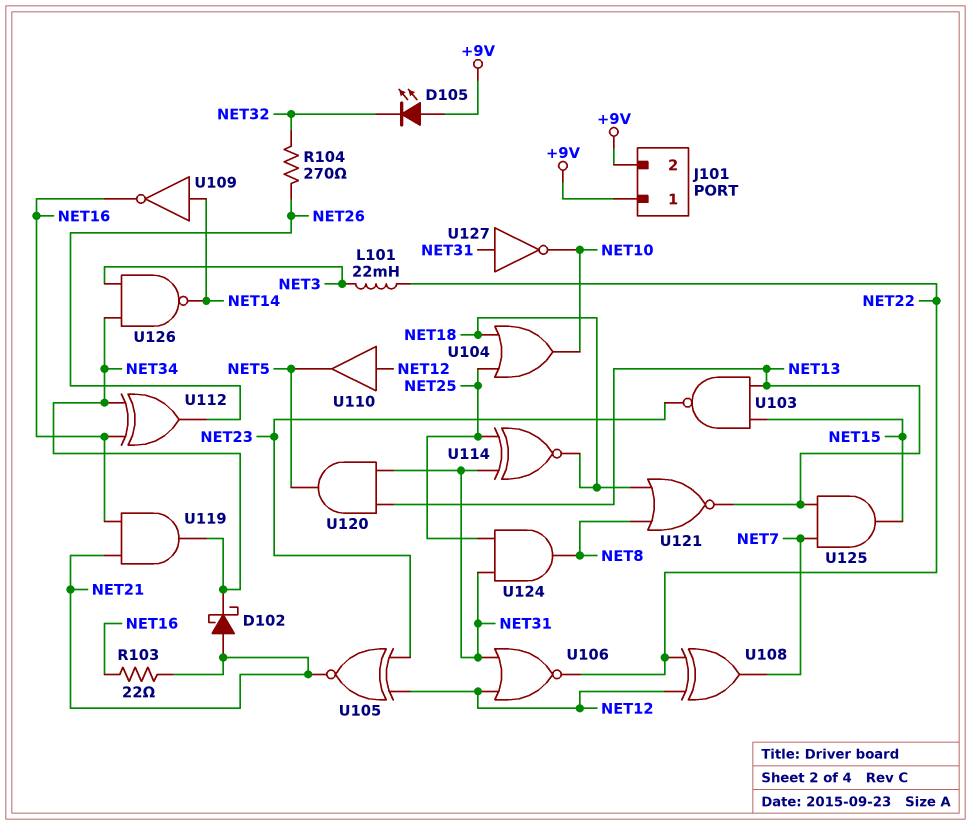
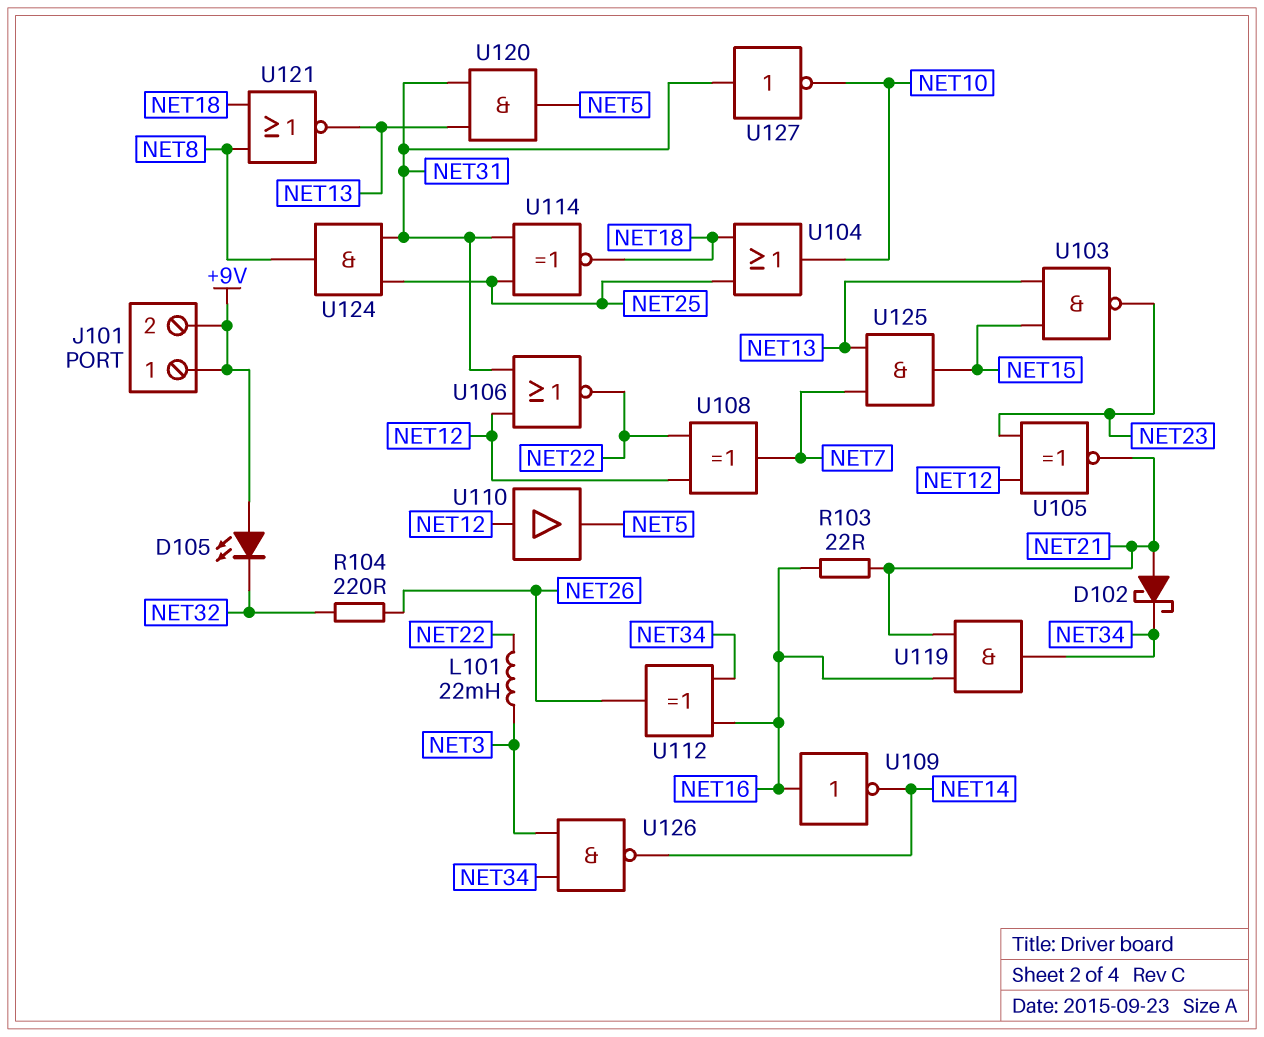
R104: 270 (NET26, NET32) -> 220 (NET26, NET32)
U109: NOT (in NET14, out NET16) -> NOT (in NET16, out NET14)

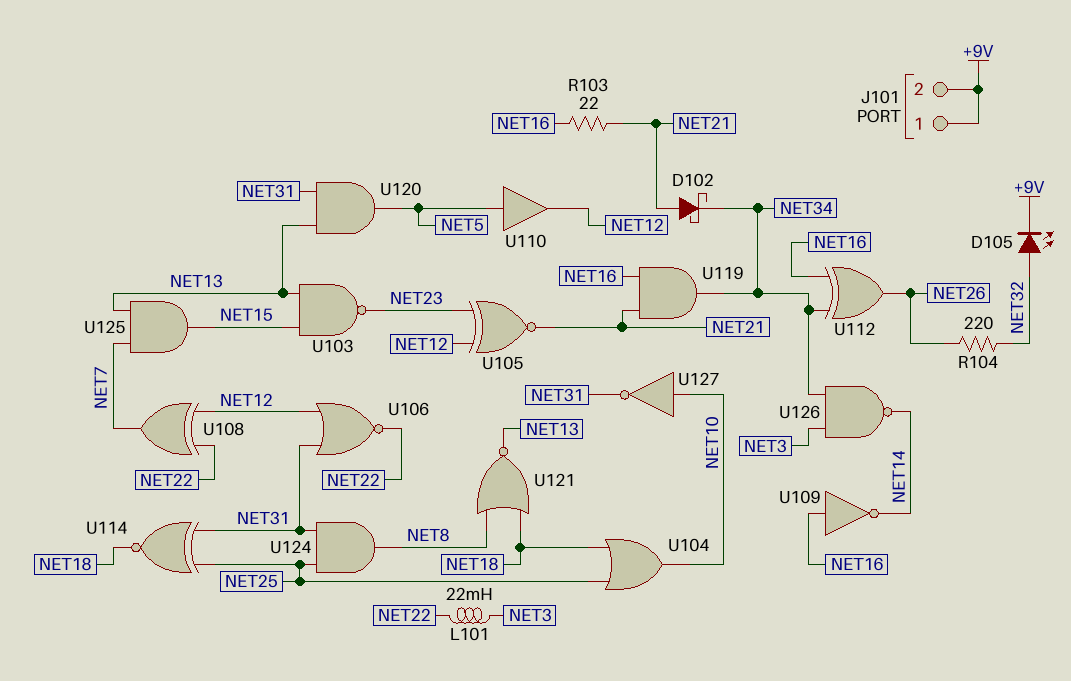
D105: LED (A +9V, K NET32) -> LED (A NET32, K +9V)
U110: buffer (in NET12, out NET5) -> buffer (in NET5, out NET12)
U127: NOT (in NET31, out NET10) -> NOT (in NET10, out NET31)

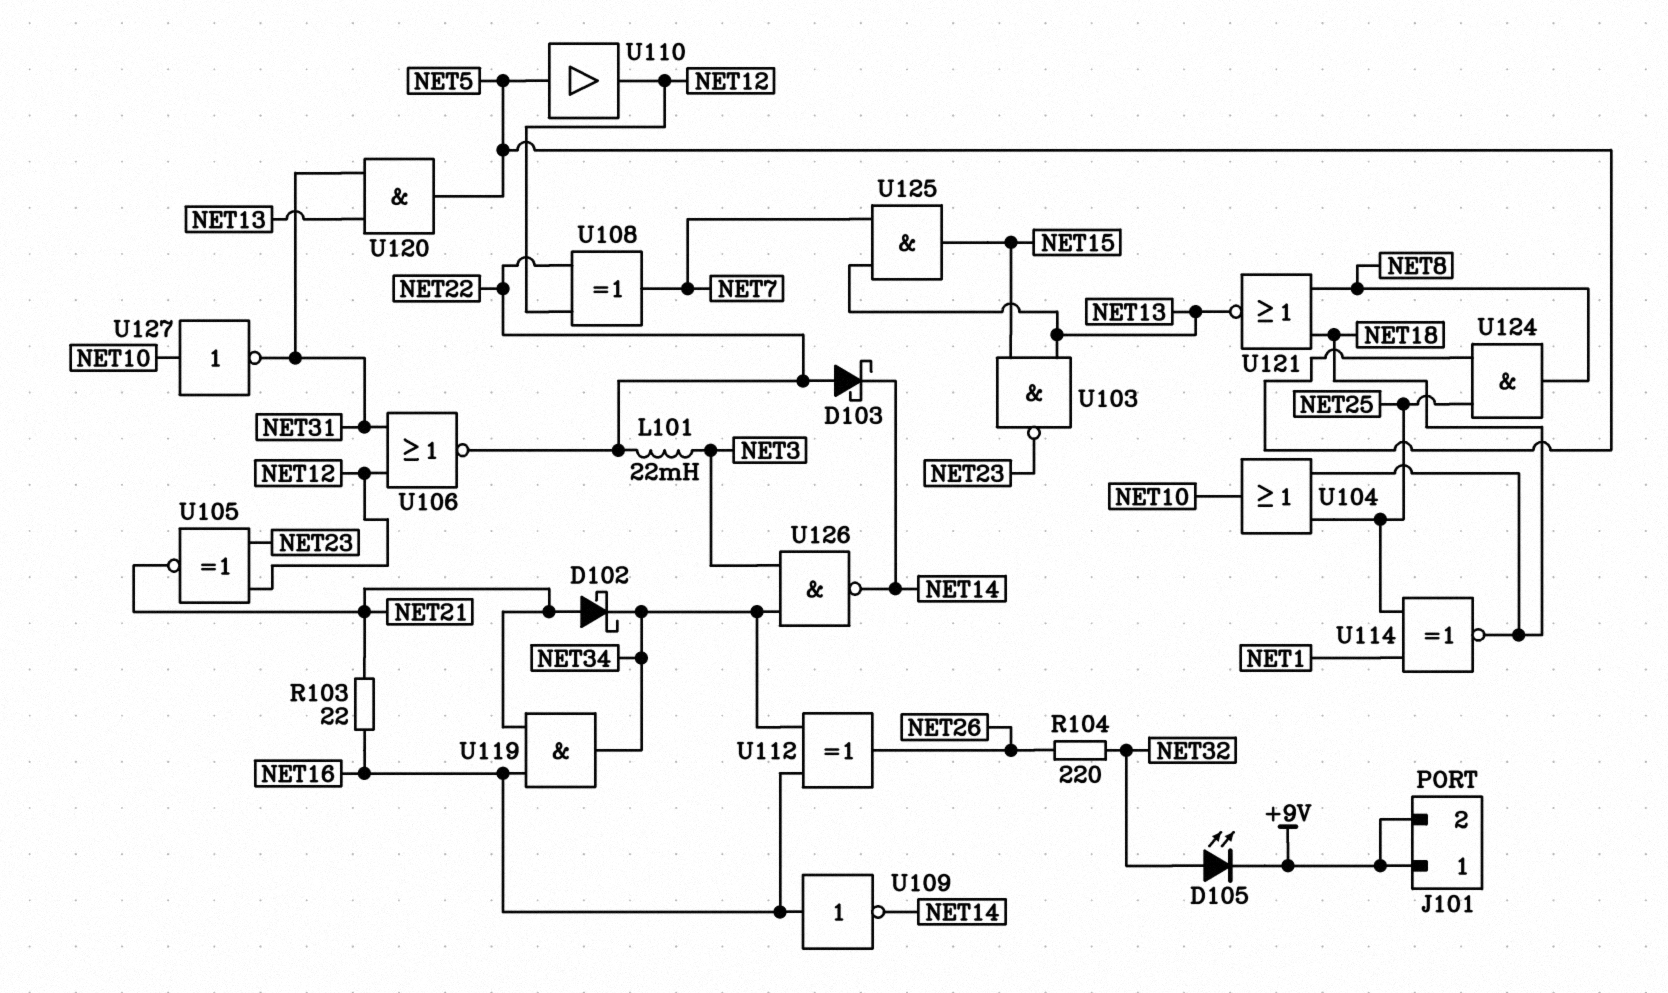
D103: none -> schottky (A NET22, K NET14)
U114: XNOR (in NET25, in NET31, out NET18) -> XNOR (in NET1, in NET25, out NET18)
U124: AND (in NET25, in NET31, out NET8) -> AND (in NET5, in NET25, out NET8)

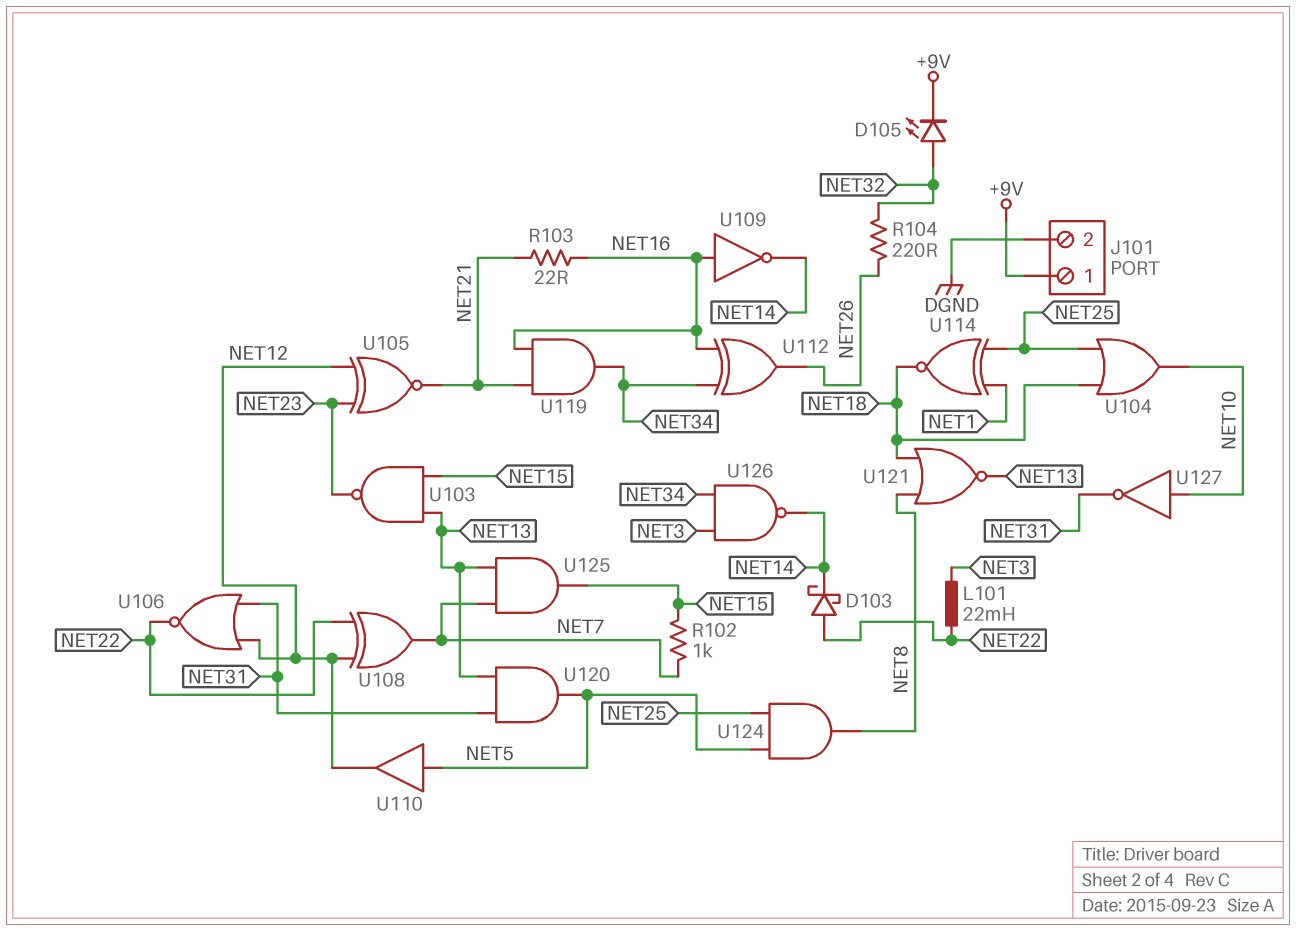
D102: schottky (A NET21, K NET34) -> none
J101 pin 2: +9V -> DGND
R102: none -> 1k (NET7, NET15)

